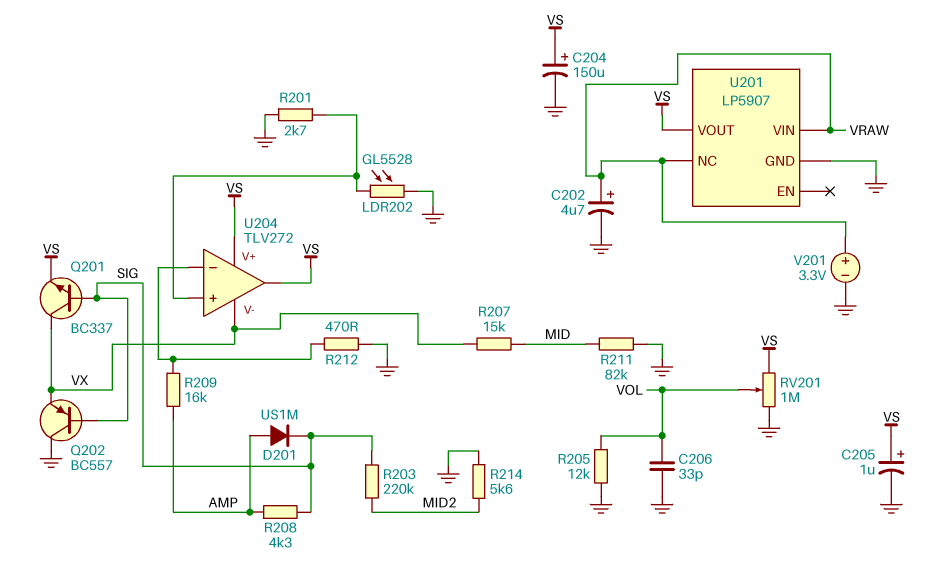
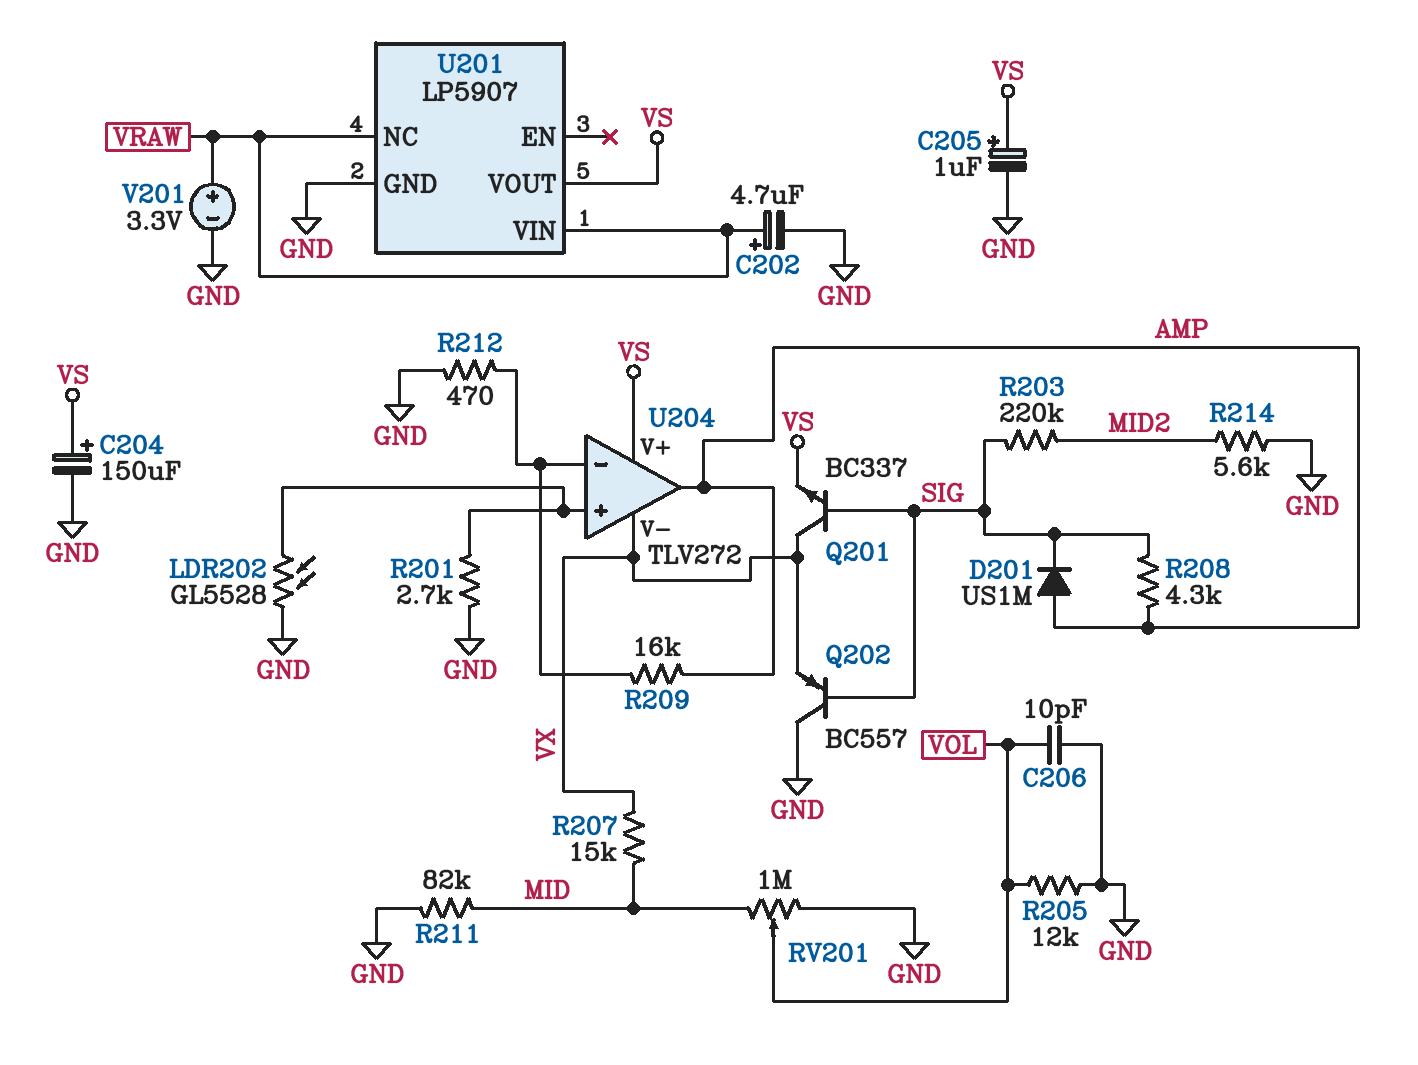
C206: 33pF (GND, VOL) -> 10pF (GND, VOL)
RV201: 1M (GND, VS, wiper VOL) -> 1M (GND, MID, wiper VOL)
U204 pin out: VS -> AMP

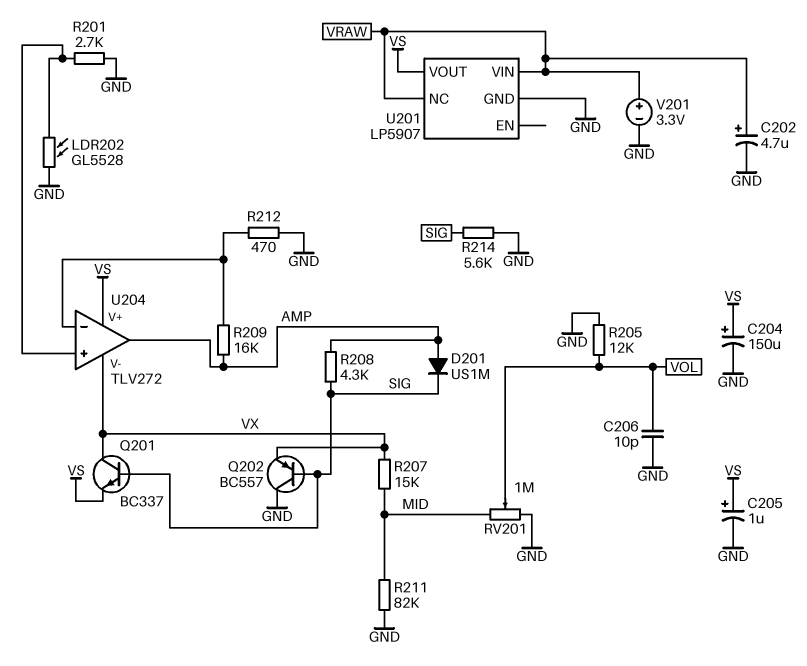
R203: 220k (MID2, SIG) -> none
R214: 5.6k (GND, MID2) -> 5.6k (GND, SIG)

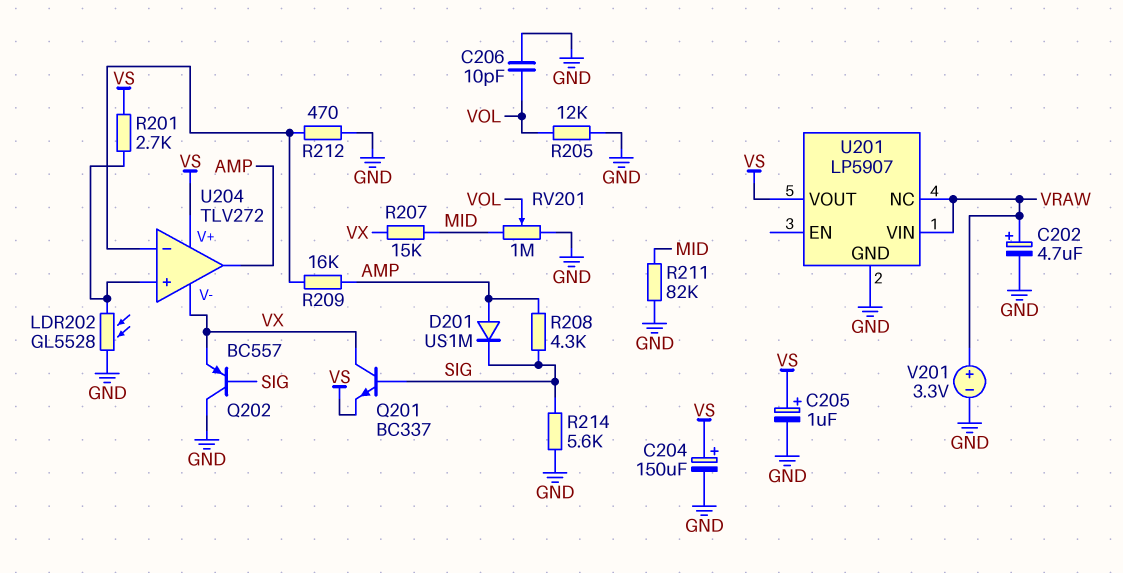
R201: 2.7k (GND, U204/in+) -> 2.7k (U204/in+, VS)

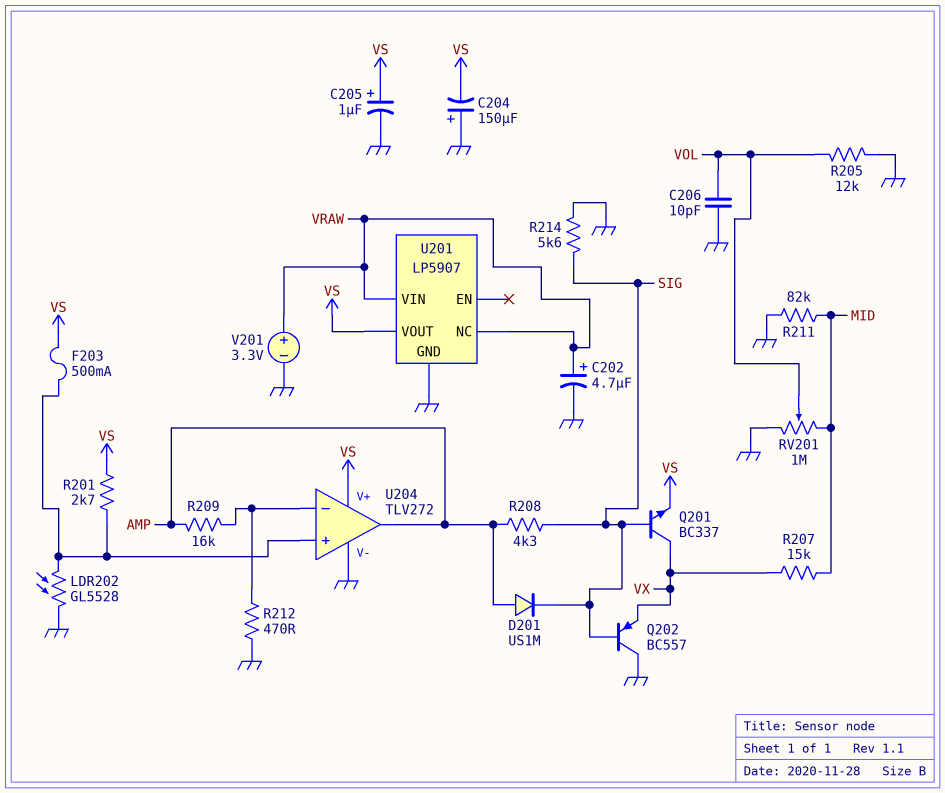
C204: 150uF (plus VS, minus GND) -> 150uF (plus GND, minus VS)
F203: none -> 500mA (U204/in+, VS)
U204 pin V-: VX -> GND

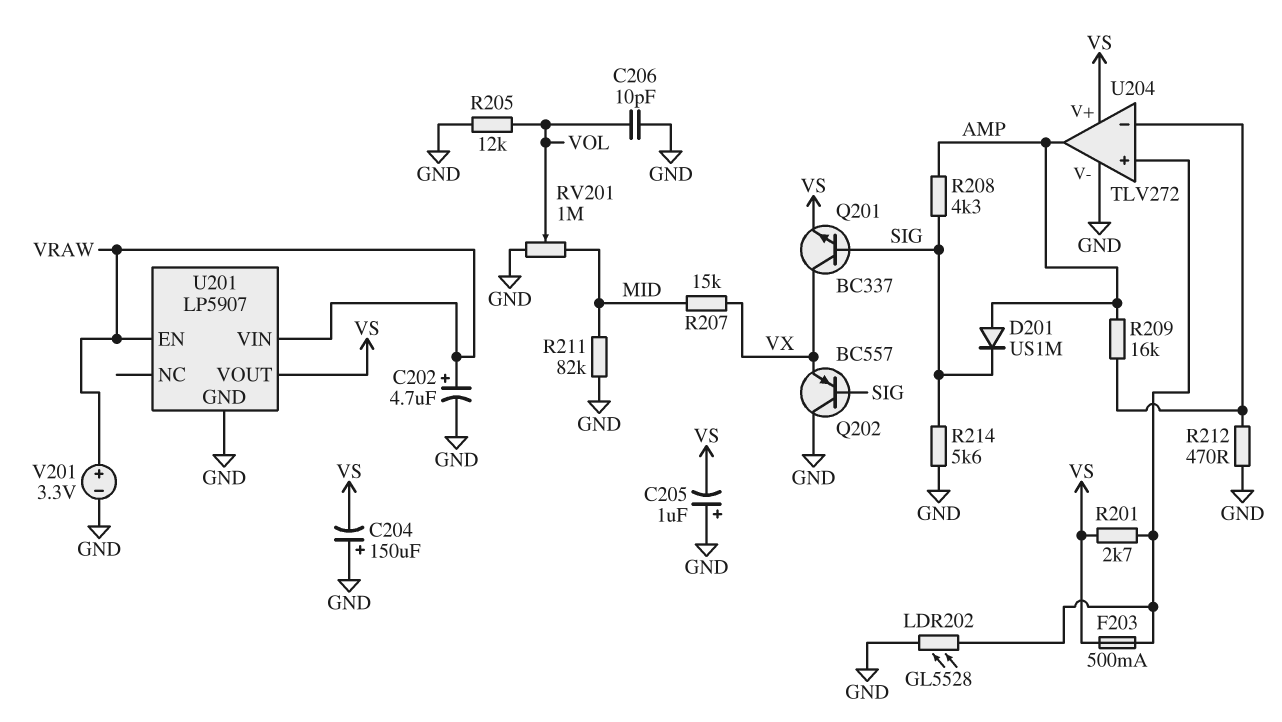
C205: 1uF (plus VS, minus GND) -> 1uF (plus GND, minus VS)
U201 pin EN: none -> VRAW
U201 pin NC: VRAW -> none

